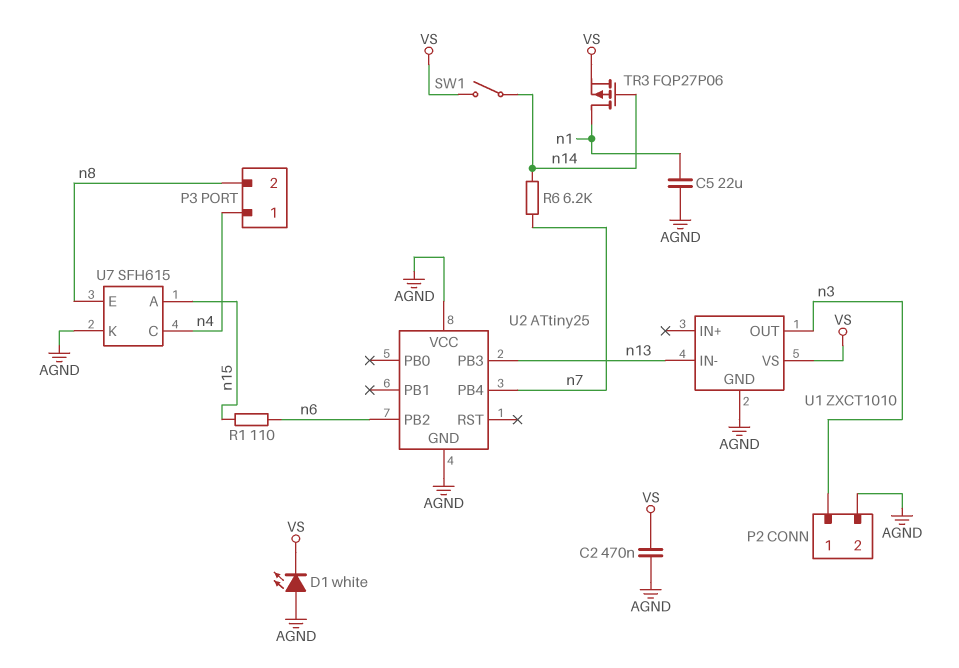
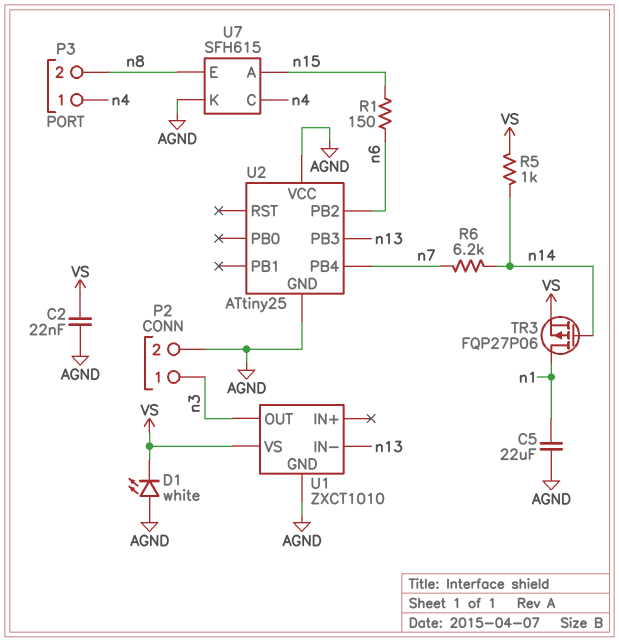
C2: 470nF (AGND, VS) -> 22nF (AGND, VS)
R1: 110 (n6, n15) -> 150 (n6, n15)
R5: none -> 1k (VS, n14)
SW1: switch (VS, n14) -> none

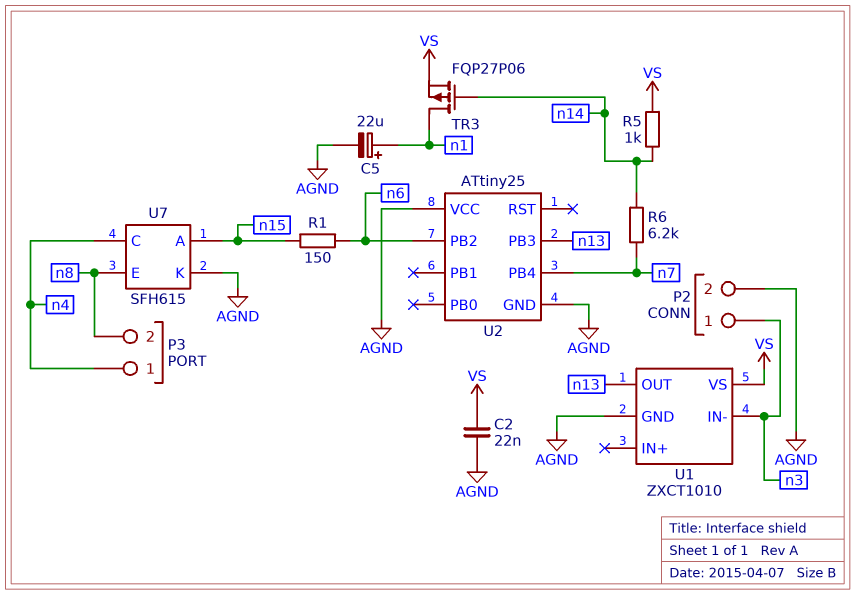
C5: 22uF (AGND, n1) -> 22uF (plus n1, minus AGND)
D1: LED white (A AGND, K VS) -> none
U1 pin IN-: n13 -> n3
U1 pin OUT: n3 -> n13

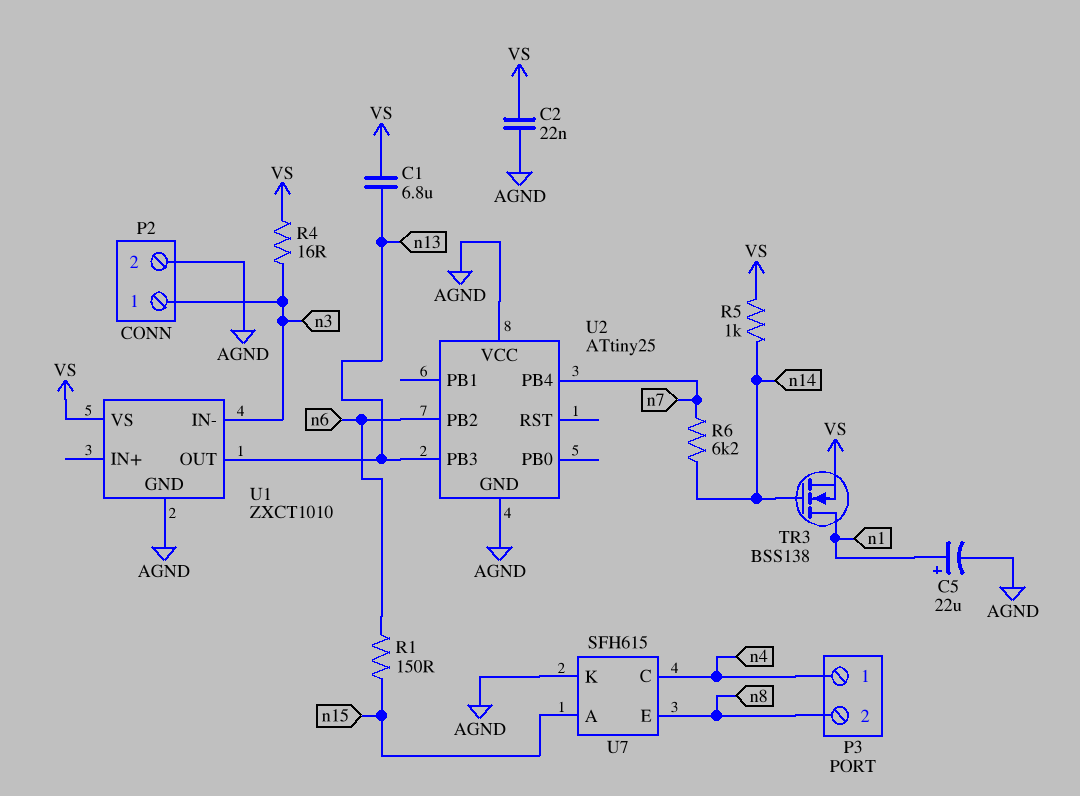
C1: none -> 6.8uF (VS, n13)
R4: none -> 16 (VS, n3)
TR3: PMOS FQP27P06 (G n14, D n1, S VS) -> NMOS BSS138 (G n14, D n1, S VS)

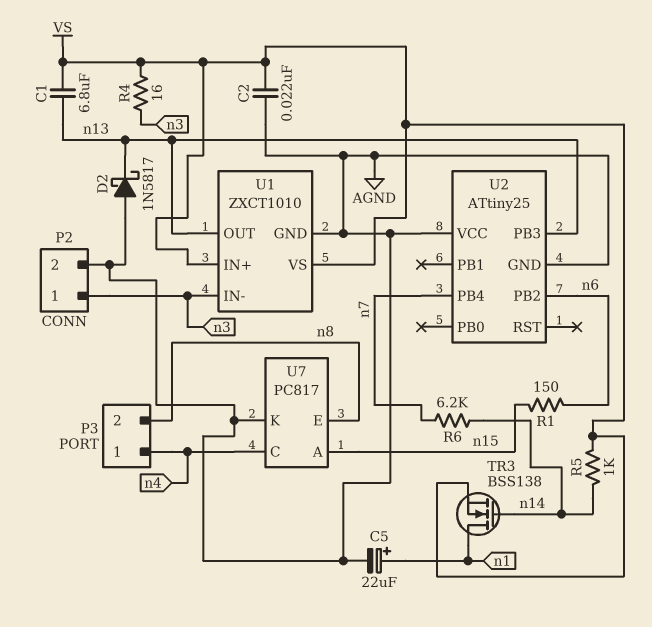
D2: none -> schottky 1N5817 (A AGND, K n13)
U1 pin IN+: none -> VS
U7: SFH615 -> PC817

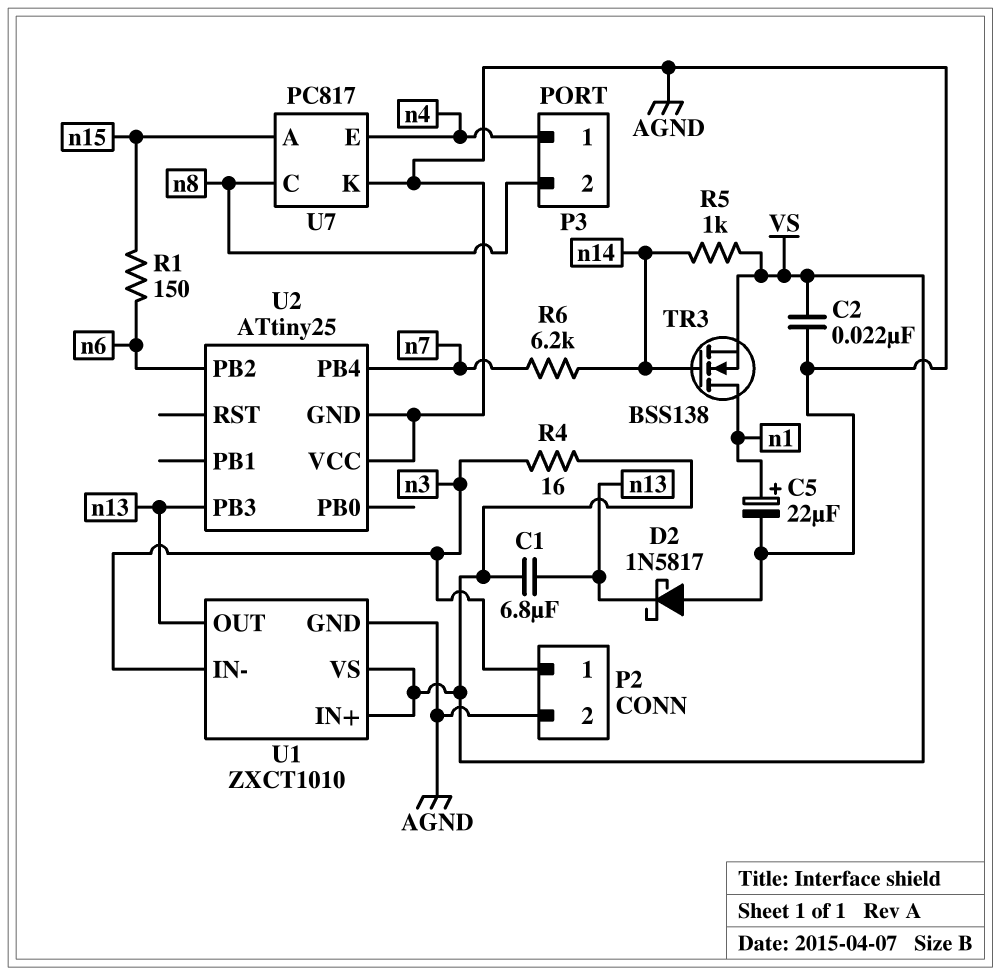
U7 pin C: n4 -> n8
U7 pin E: n8 -> n4

